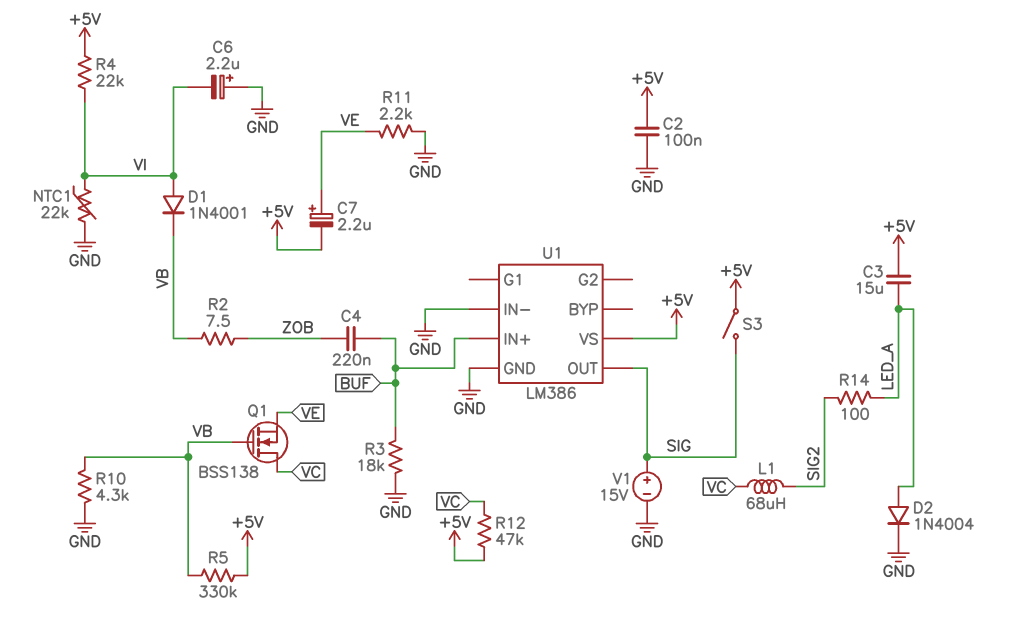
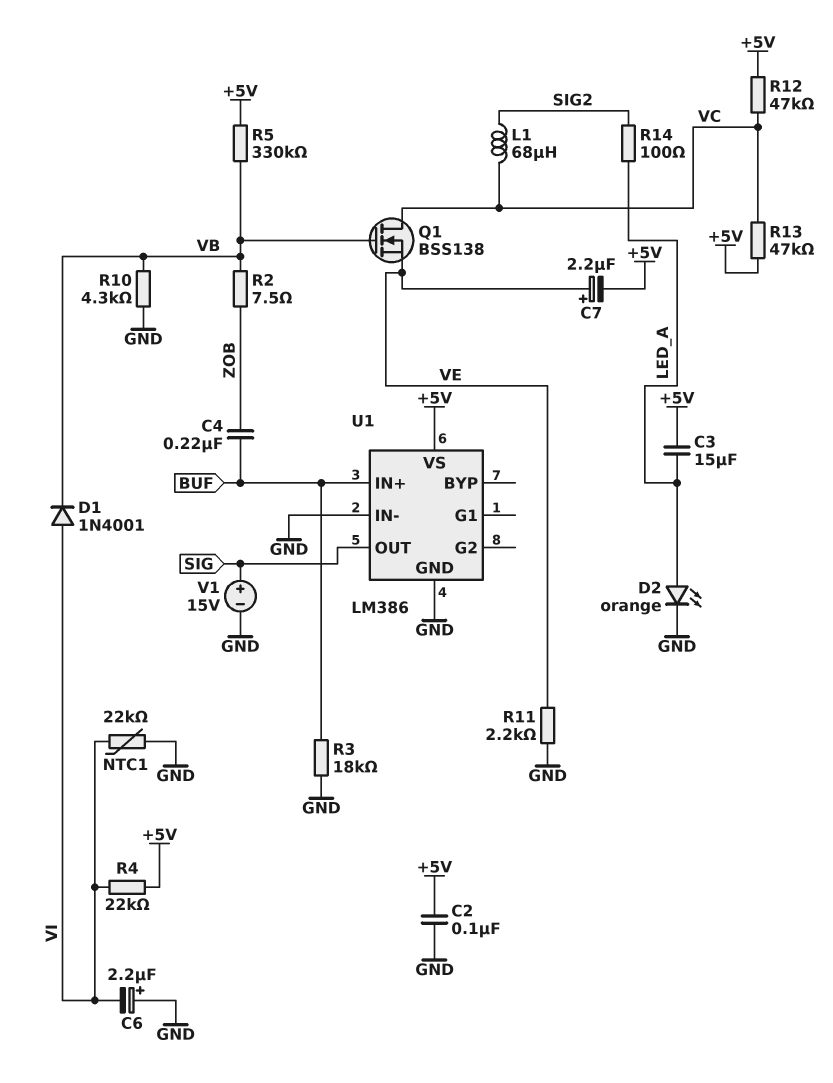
D2: diode 1N4004 (A LED_A, K GND) -> LED orange (A LED_A, K GND)
R13: none -> 47k (+5V, VC)
S3: switch (+5V, SIG) -> none

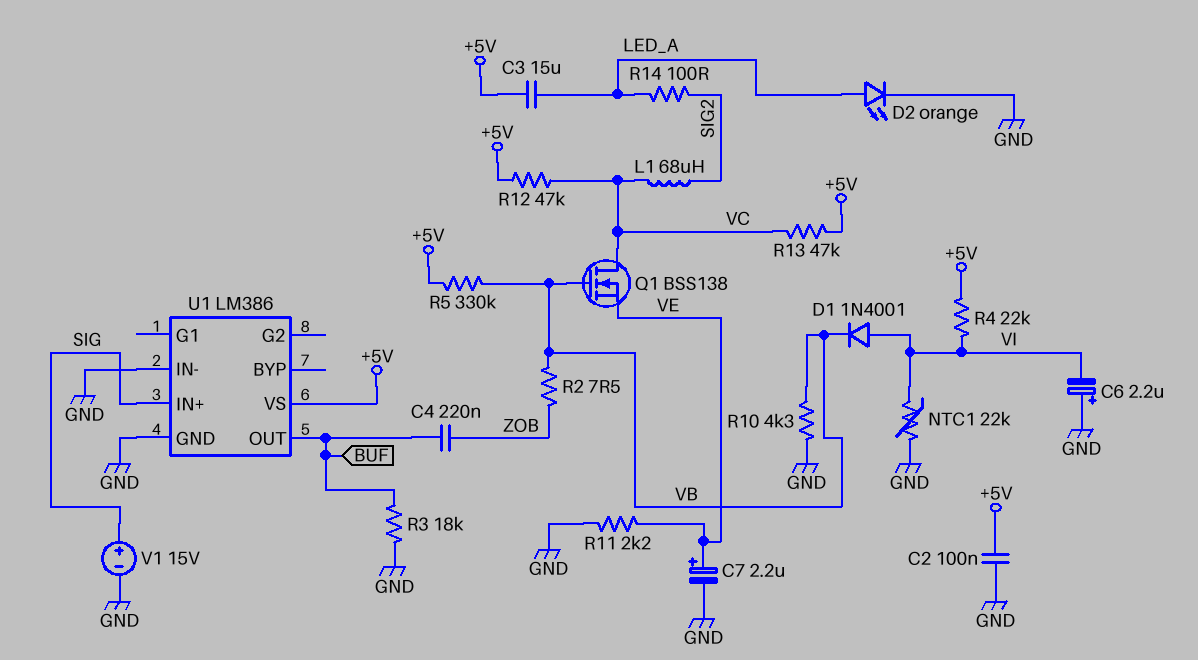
C7: 2.2uF (plus VE, minus +5V) -> 2.2uF (plus VE, minus GND)
U1 pin IN+: BUF -> SIG
U1 pin OUT: SIG -> BUF

